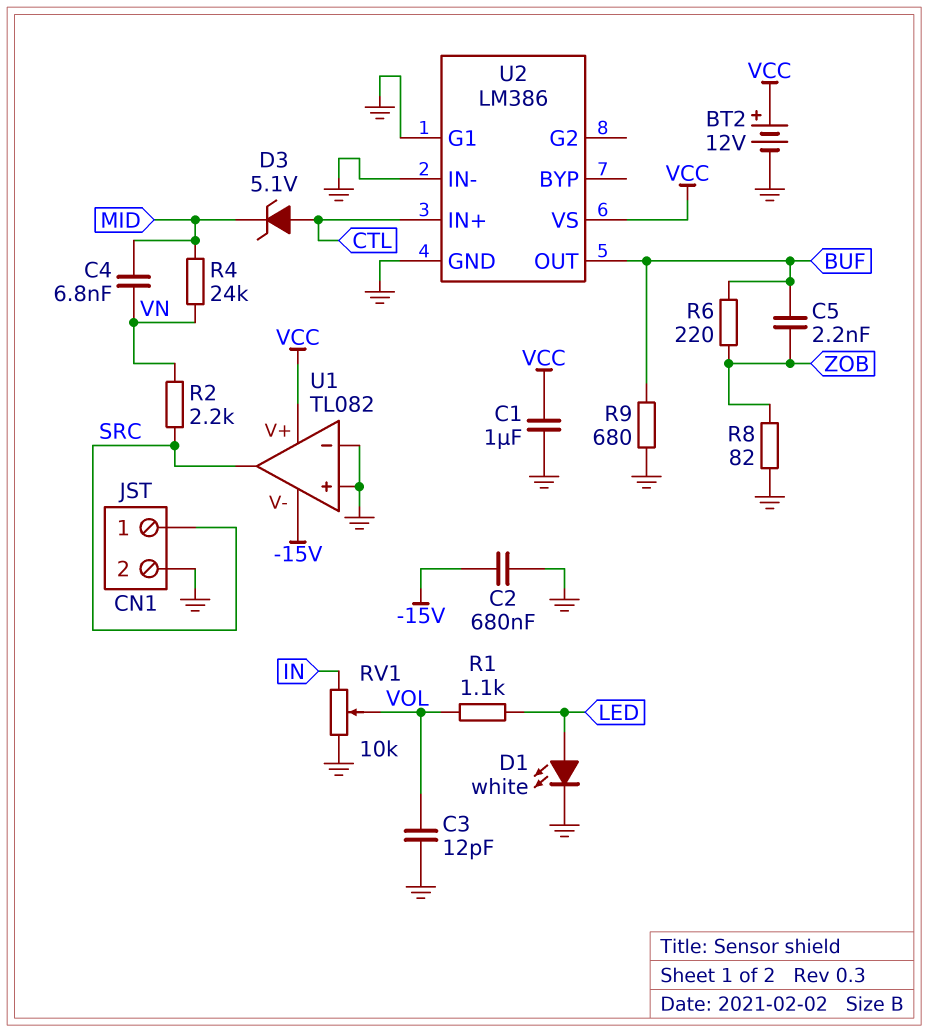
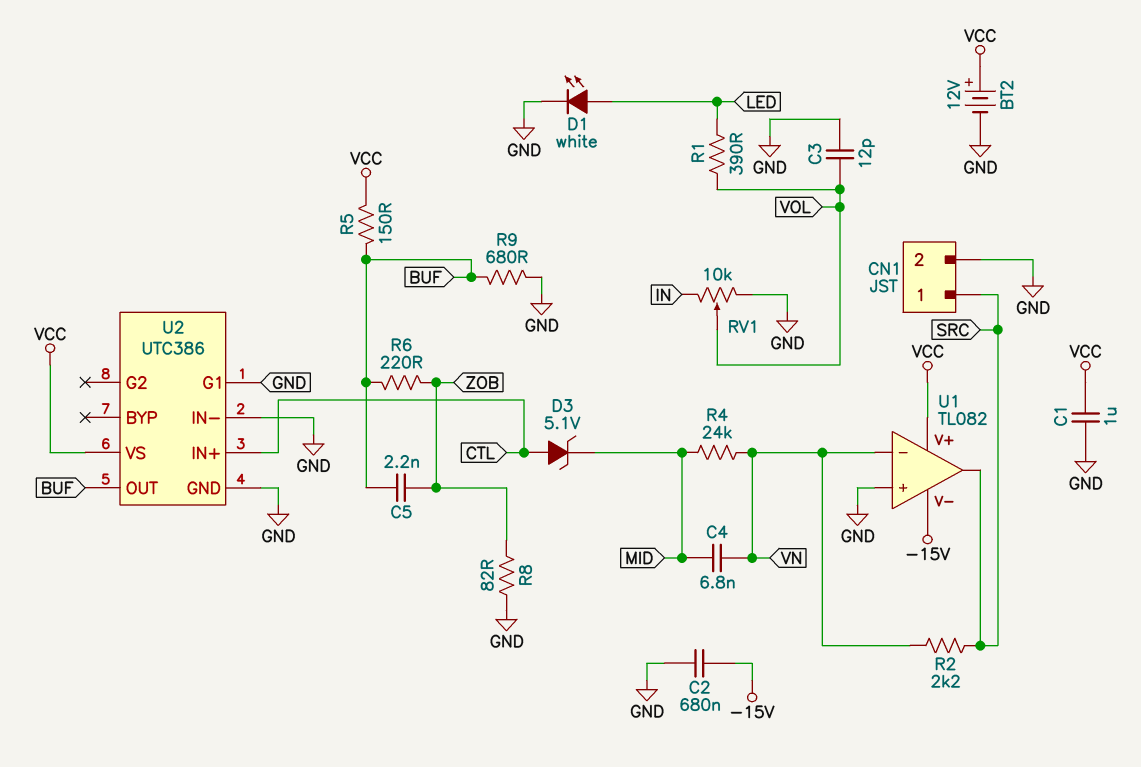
R1: 1.1k (LED, VOL) -> 390 (LED, VOL)
R5: none -> 150 (BUF, VCC)
U1 pin in-: GND -> VN
U2: LM386 -> UTC386

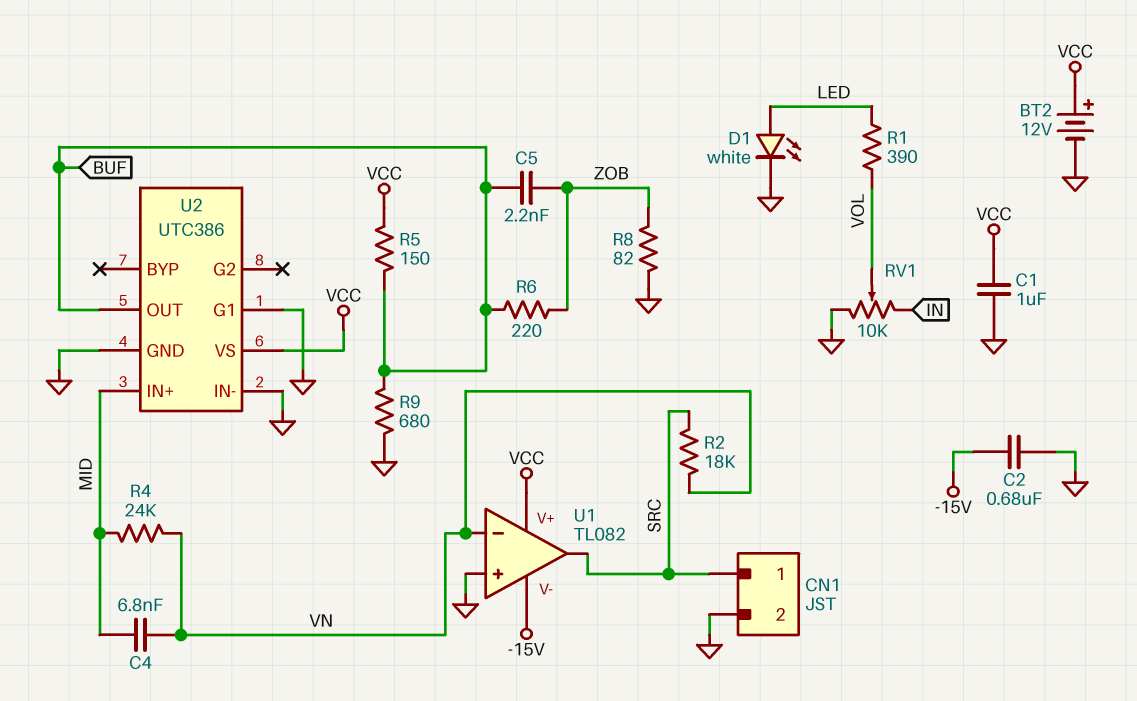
C3: 12pF (GND, VOL) -> none
D3: zener 5.1V (A CTL, K MID) -> none
R2: 2.2k (SRC, VN) -> 18k (SRC, VN)
U2 pin IN+: CTL -> MID

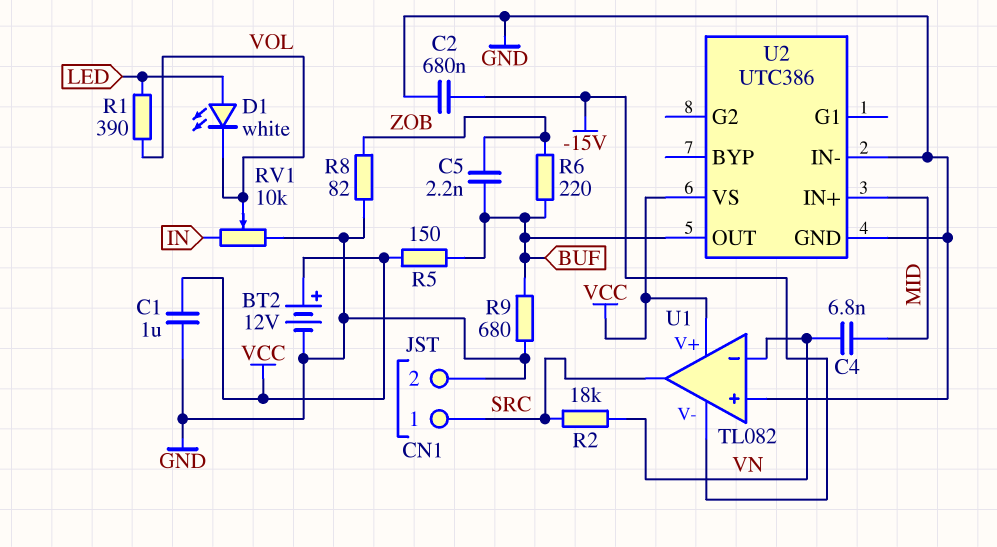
D1: LED white (A LED, K GND) -> LED white (A LED, K VOL)
R4: 24k (MID, VN) -> none
U2 pin G1: GND -> none

